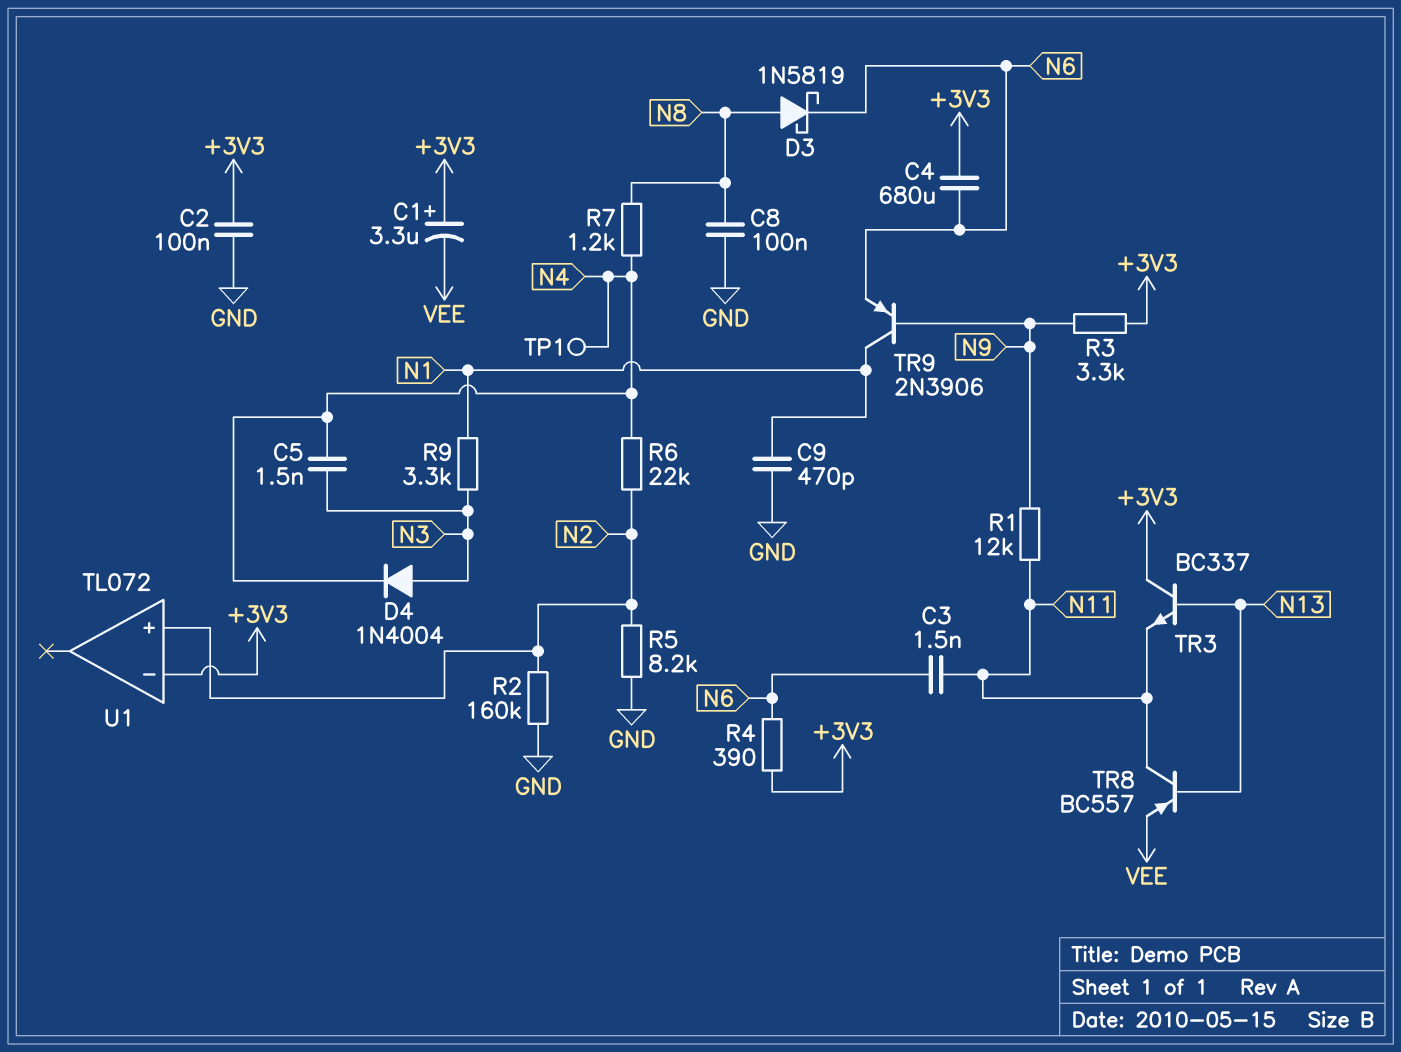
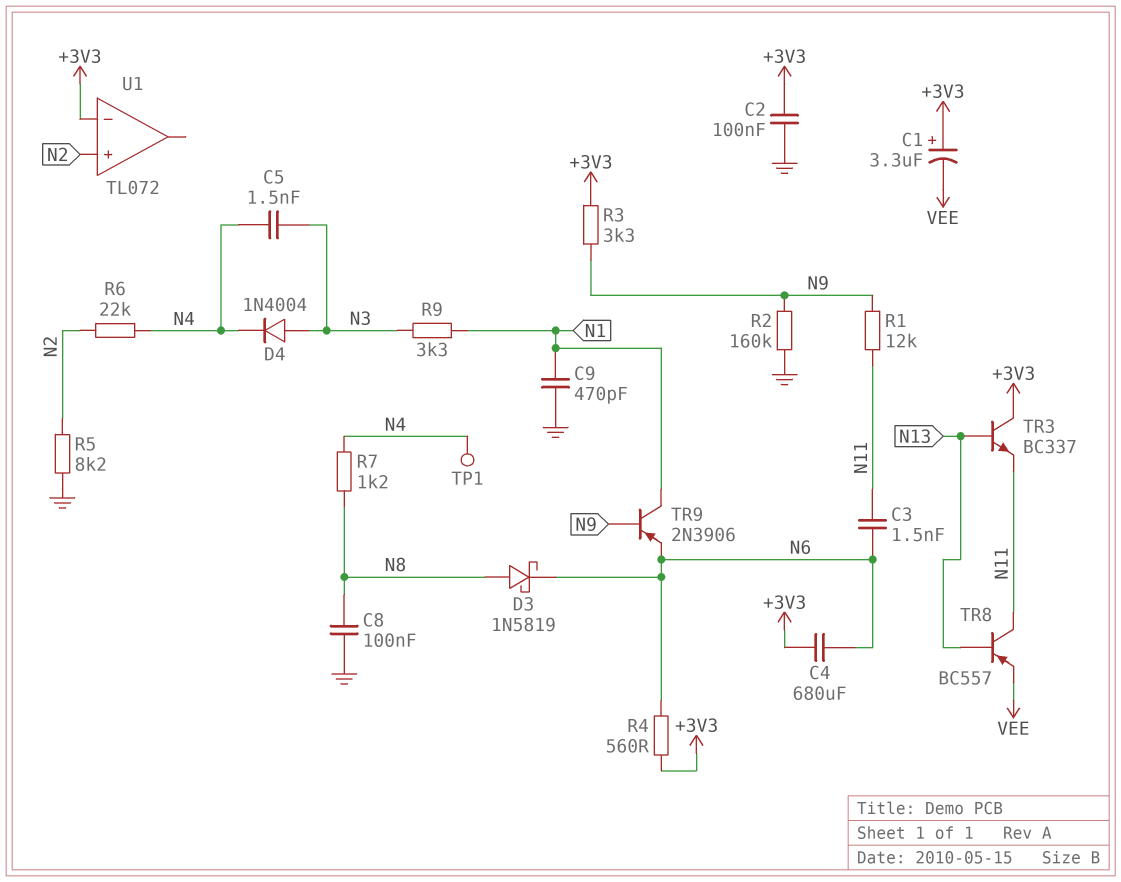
R2: 160k (GND, N2) -> 160k (GND, N9)
R4: 390 (+3V3, N6) -> 560 (+3V3, N6)

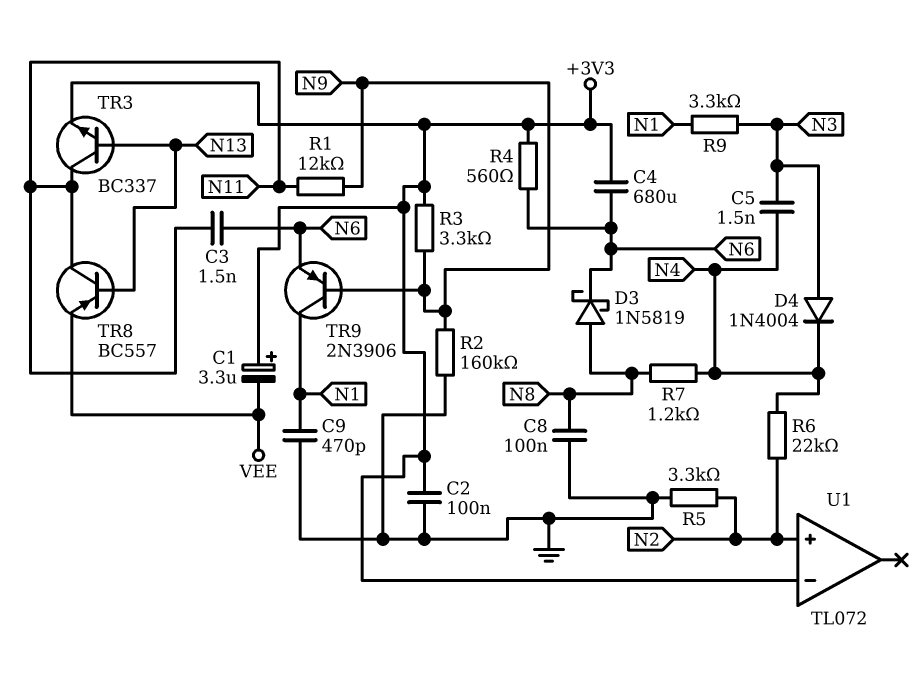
R5: 8.2k (GND, N2) -> 3.3k (GND, N2)
TP1: test point (N4) -> none
TR3: NPN BC337 (B N13, C +3V3, E N11) -> NPN BC337 (B N13, C N11, E +3V3)

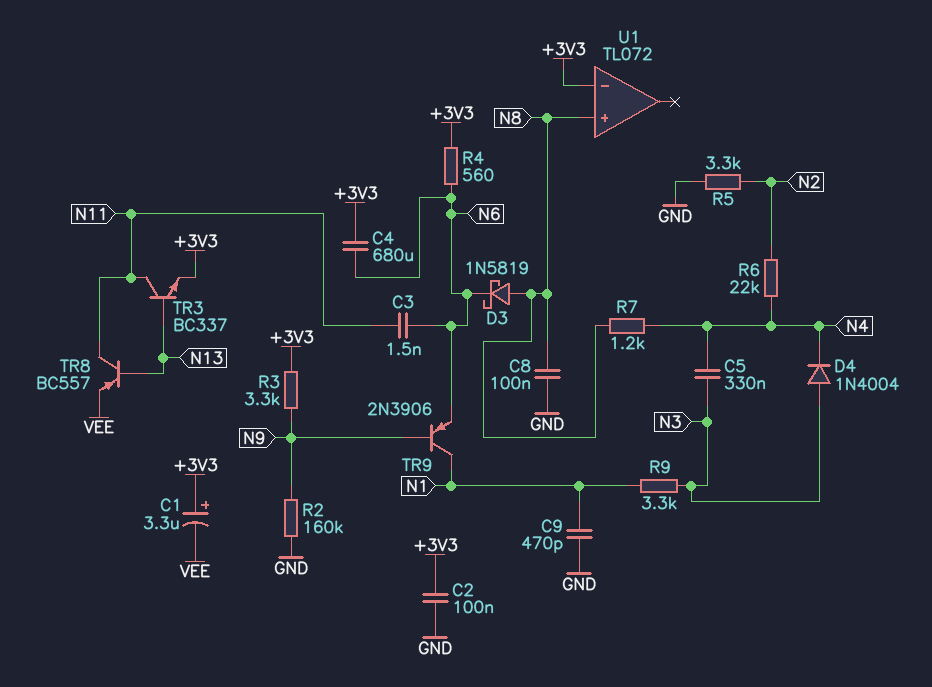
C5: 1.5nF (N3, N4) -> 330nF (N3, N4)
R1: 12k (N9, N11) -> none
U1 pin in+: N2 -> N8

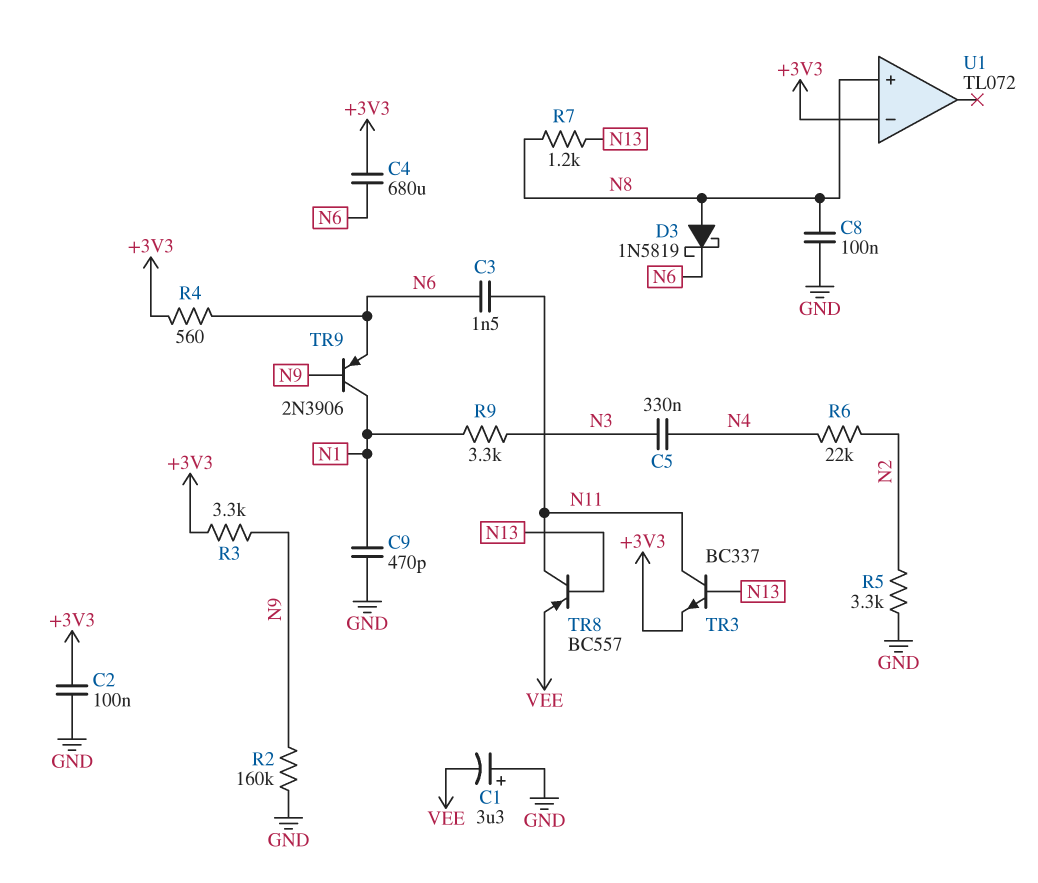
C1: 3.3uF (plus +3V3, minus VEE) -> 3.3uF (plus GND, minus VEE)
D4: diode 1N4004 (A N3, K N4) -> none
R7: 1.2k (N4, N8) -> 1.2k (N8, N13)

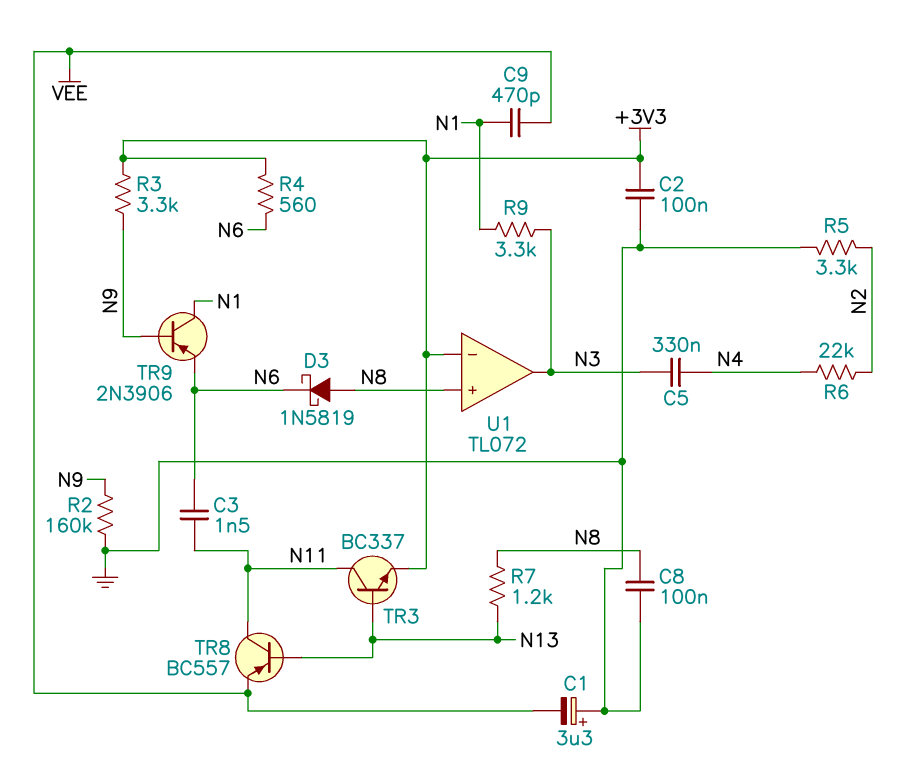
C4: 680uF (+3V3, N6) -> none
C9: 470pF (GND, N1) -> 470pF (N1, VEE)
U1 pin out: none -> N3

